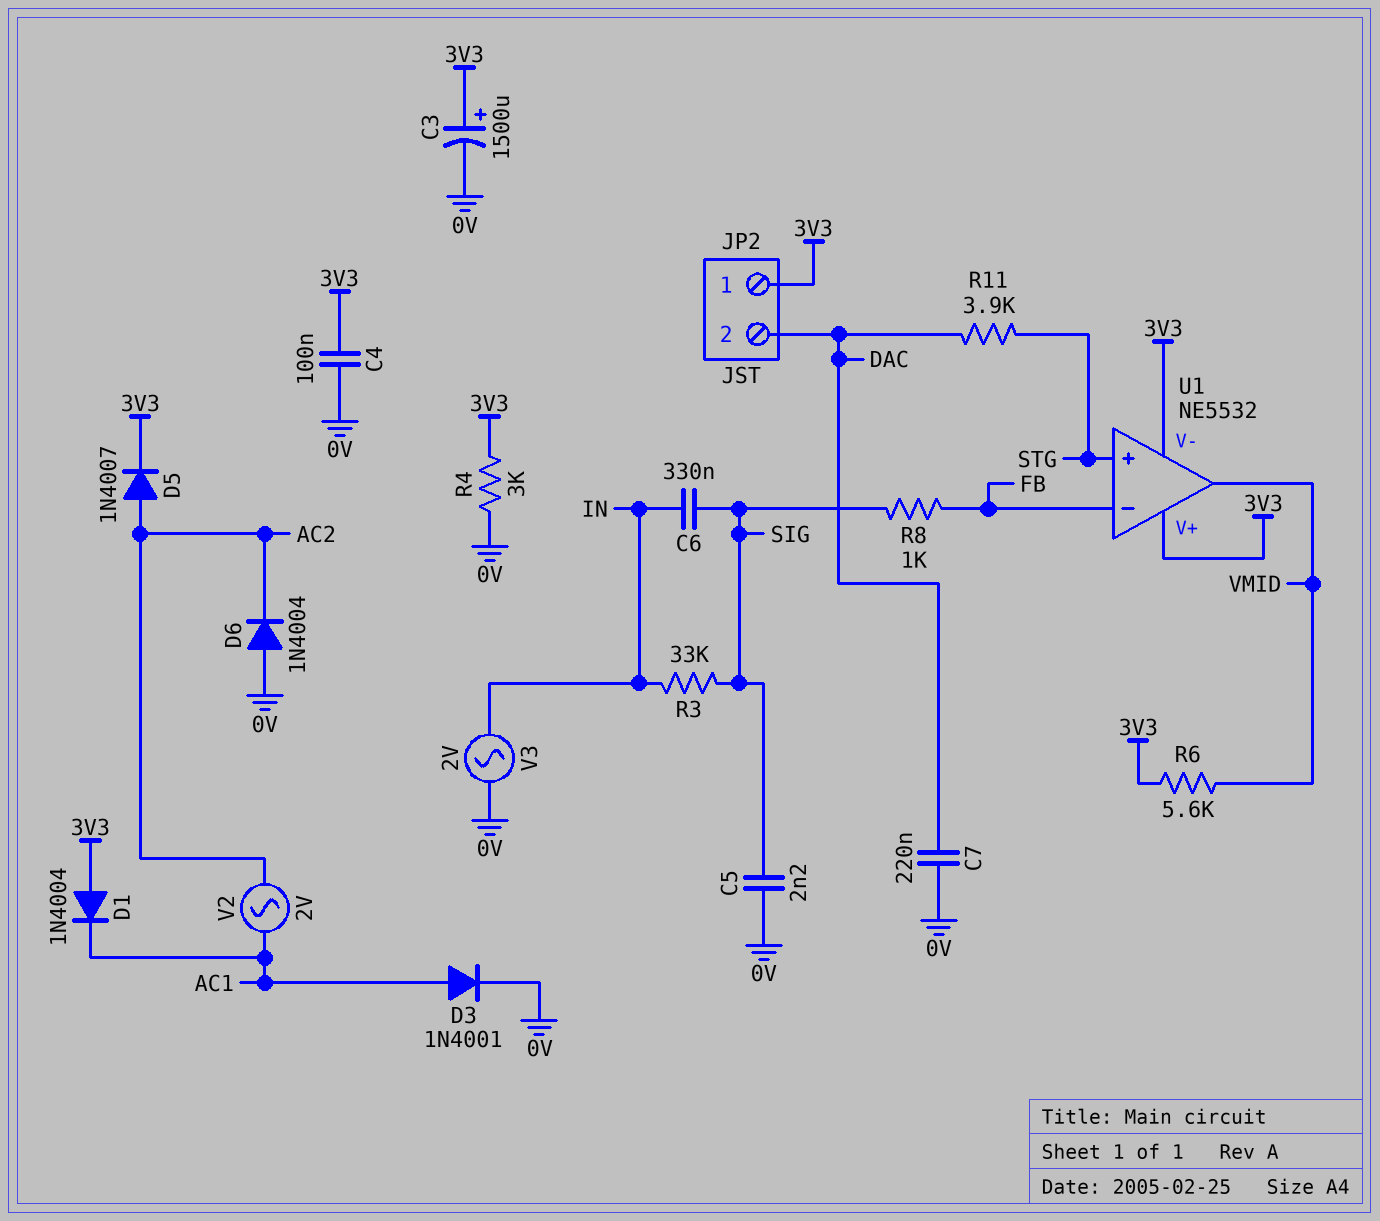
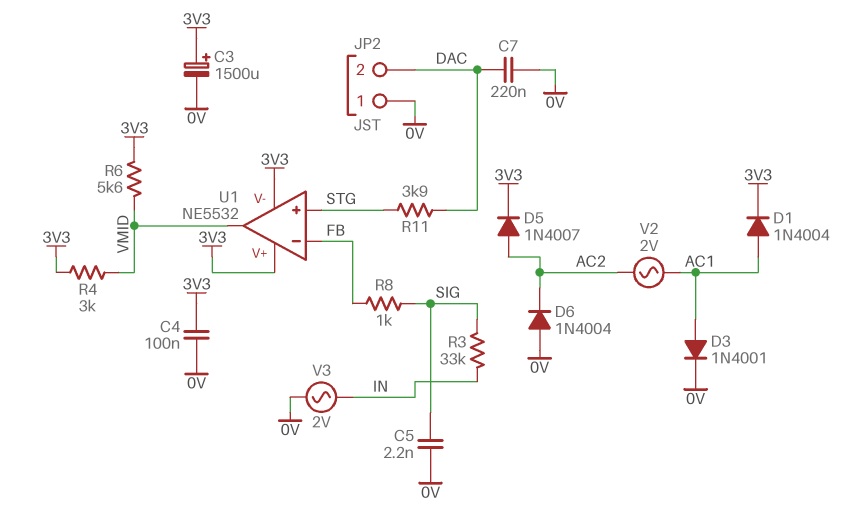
C6: 330nF (IN, SIG) -> none
D1: diode 1N4004 (A 3V3, K AC1) -> diode 1N4004 (A AC1, K 3V3)
JP2 pin 1: 3V3 -> 0V
R4: 3k (0V, 3V3) -> 3k (3V3, VMID)

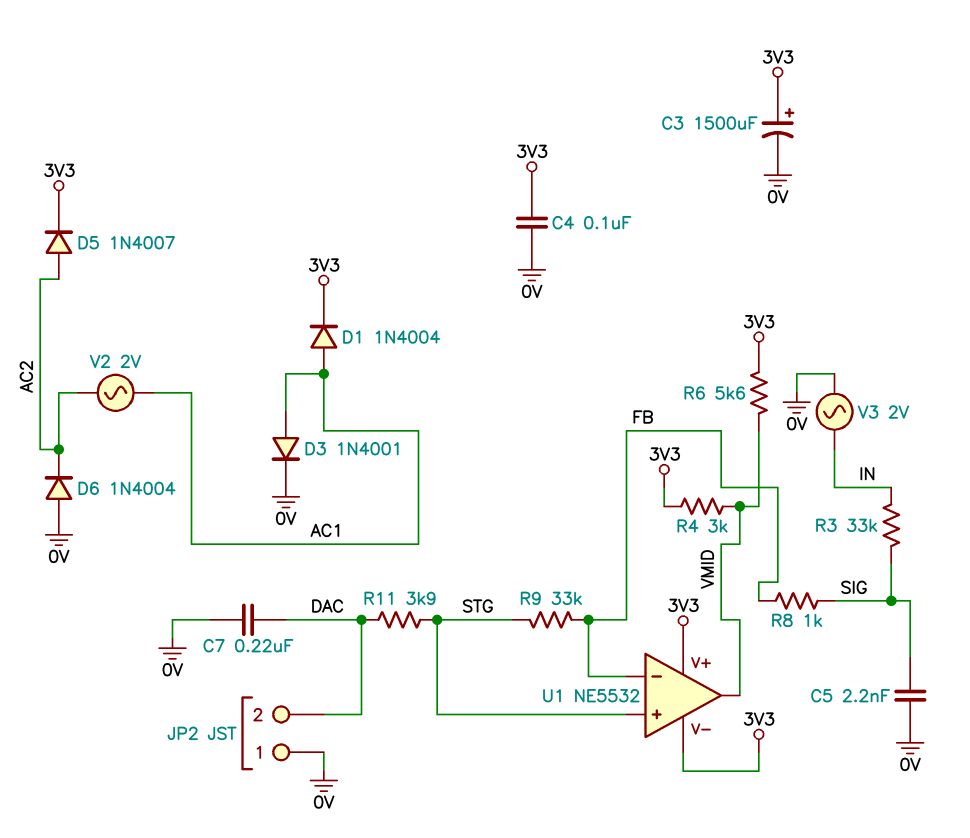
R9: none -> 33k (FB, STG)

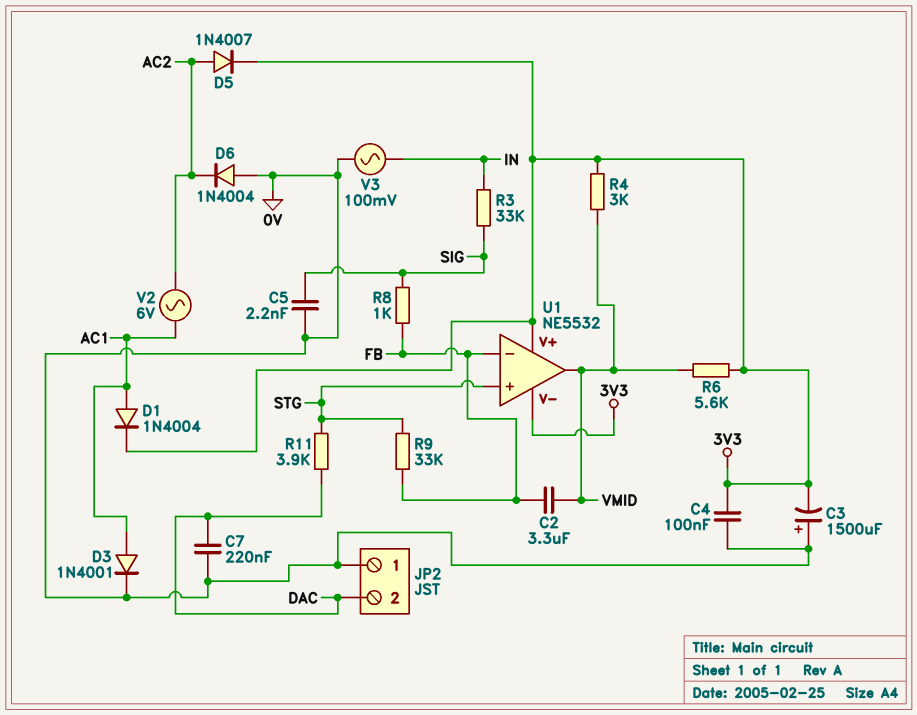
C2: none -> 3.3uF (FB, VMID)
C3: 1500uF (plus 3V3, minus 0V) -> 1500uF (plus 0V, minus 3V3)
V2: AC 2V (AC1, AC2) -> AC 6V (AC1, AC2)
V3: AC 2V (0V, IN) -> AC 100mV (0V, IN)

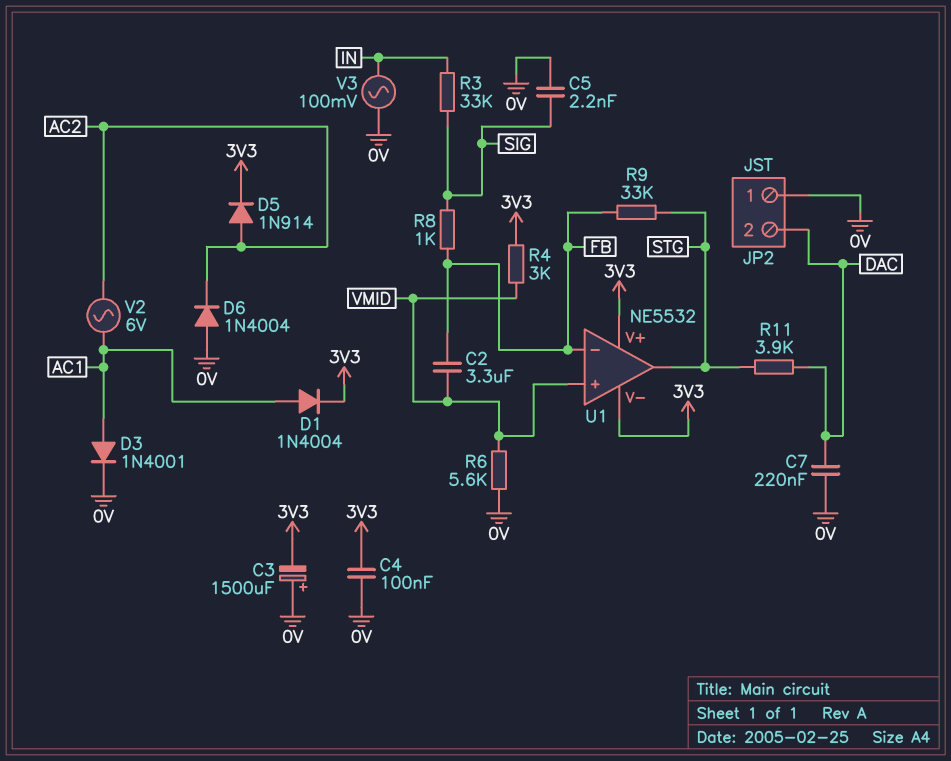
D5: diode 1N4007 (A AC2, K 3V3) -> diode 1N914 (A AC2, K 3V3)
R6: 5.6k (3V3, VMID) -> 5.6k (0V, VMID)
U1 pin in+: STG -> VMID
U1 pin out: VMID -> STG

